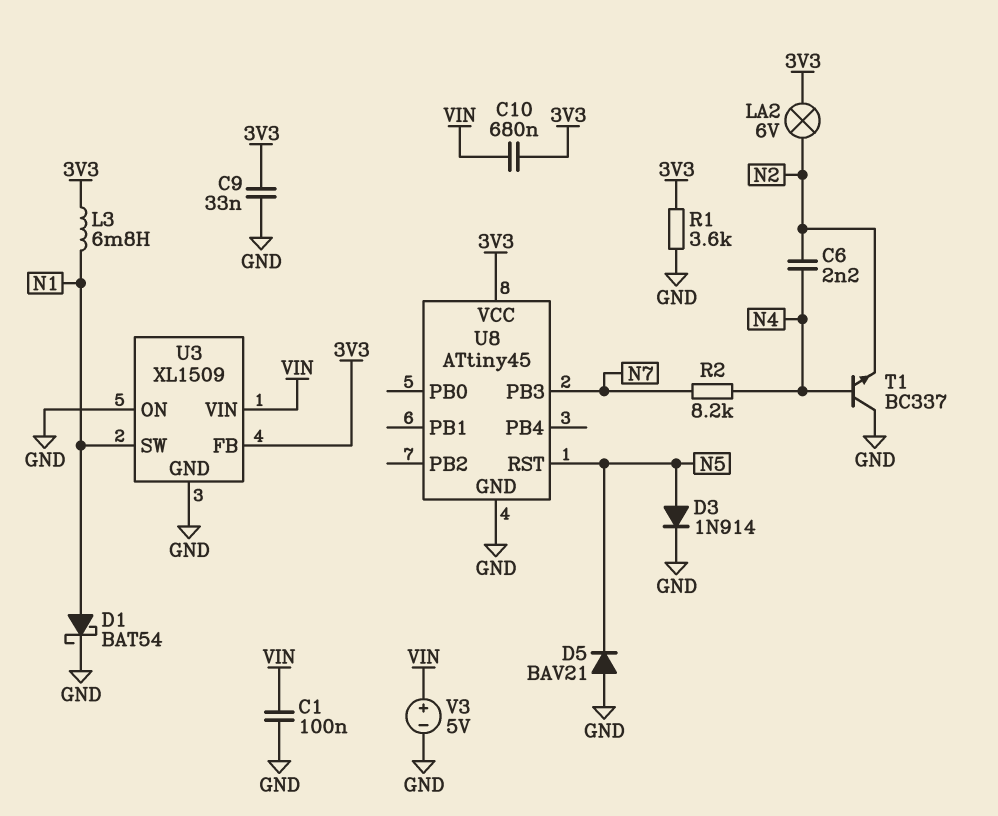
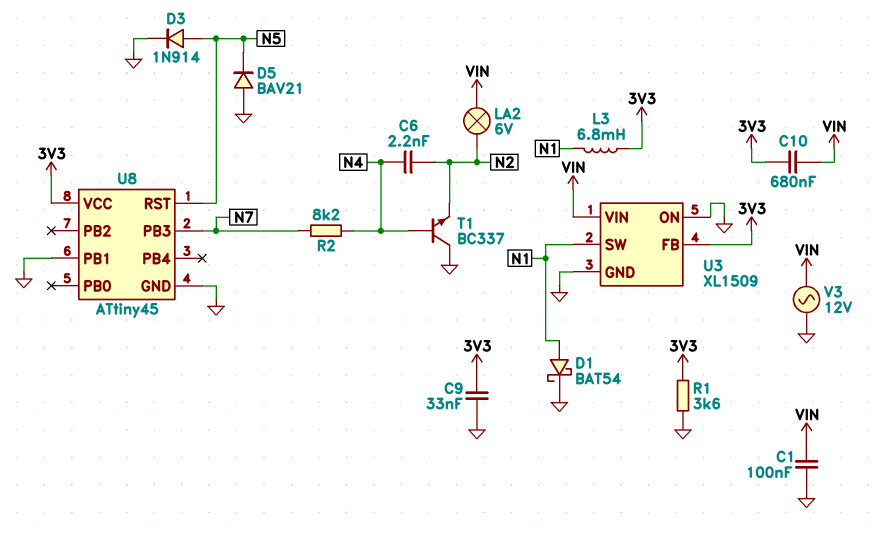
LA2: lamp 6V (3V3, N2) -> lamp 6V (N2, VIN)
U8 pin PB1: none -> GND
V3: 5V (plus VIN, minus GND) -> AC 12V (GND, VIN)

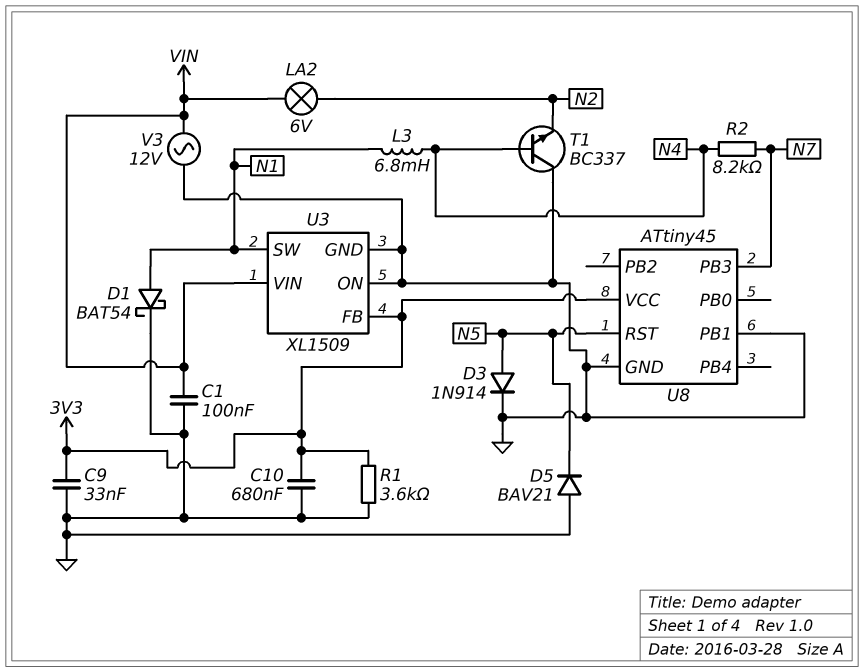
C6: 2.2nF (N2, N4) -> none
C10: 680nF (3V3, VIN) -> 680nF (3V3, GND)
L3: 6.8mH (3V3, N1) -> 6.8mH (N1, N4)

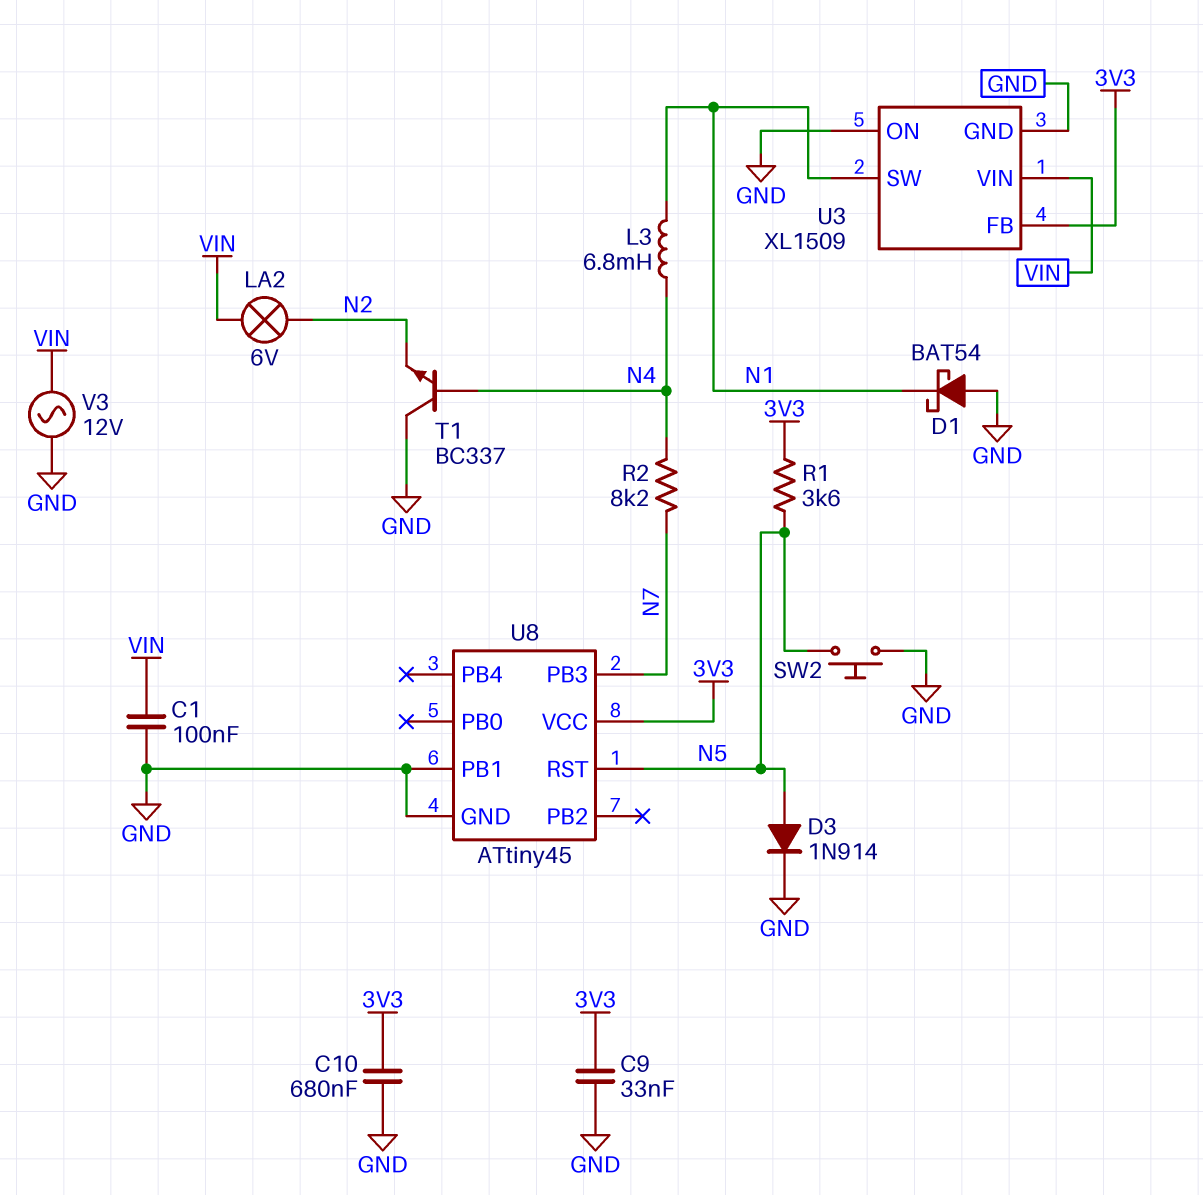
D1: schottky BAT54 (A N1, K GND) -> schottky BAT54 (A GND, K N1)
D5: diode BAV21 (A GND, K N5) -> none
R1: 3.6k (3V3, GND) -> 3.6k (3V3, N5)
SW2: none -> button (GND, N5)

